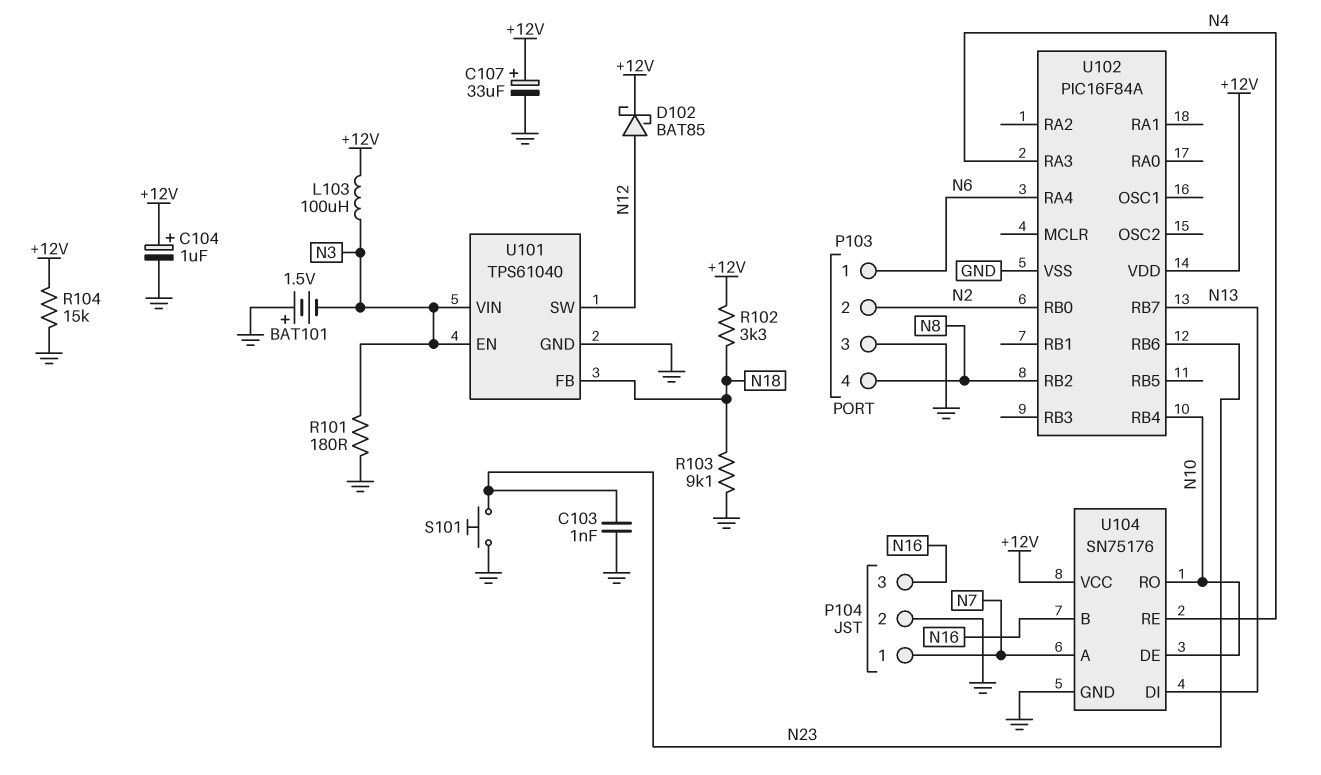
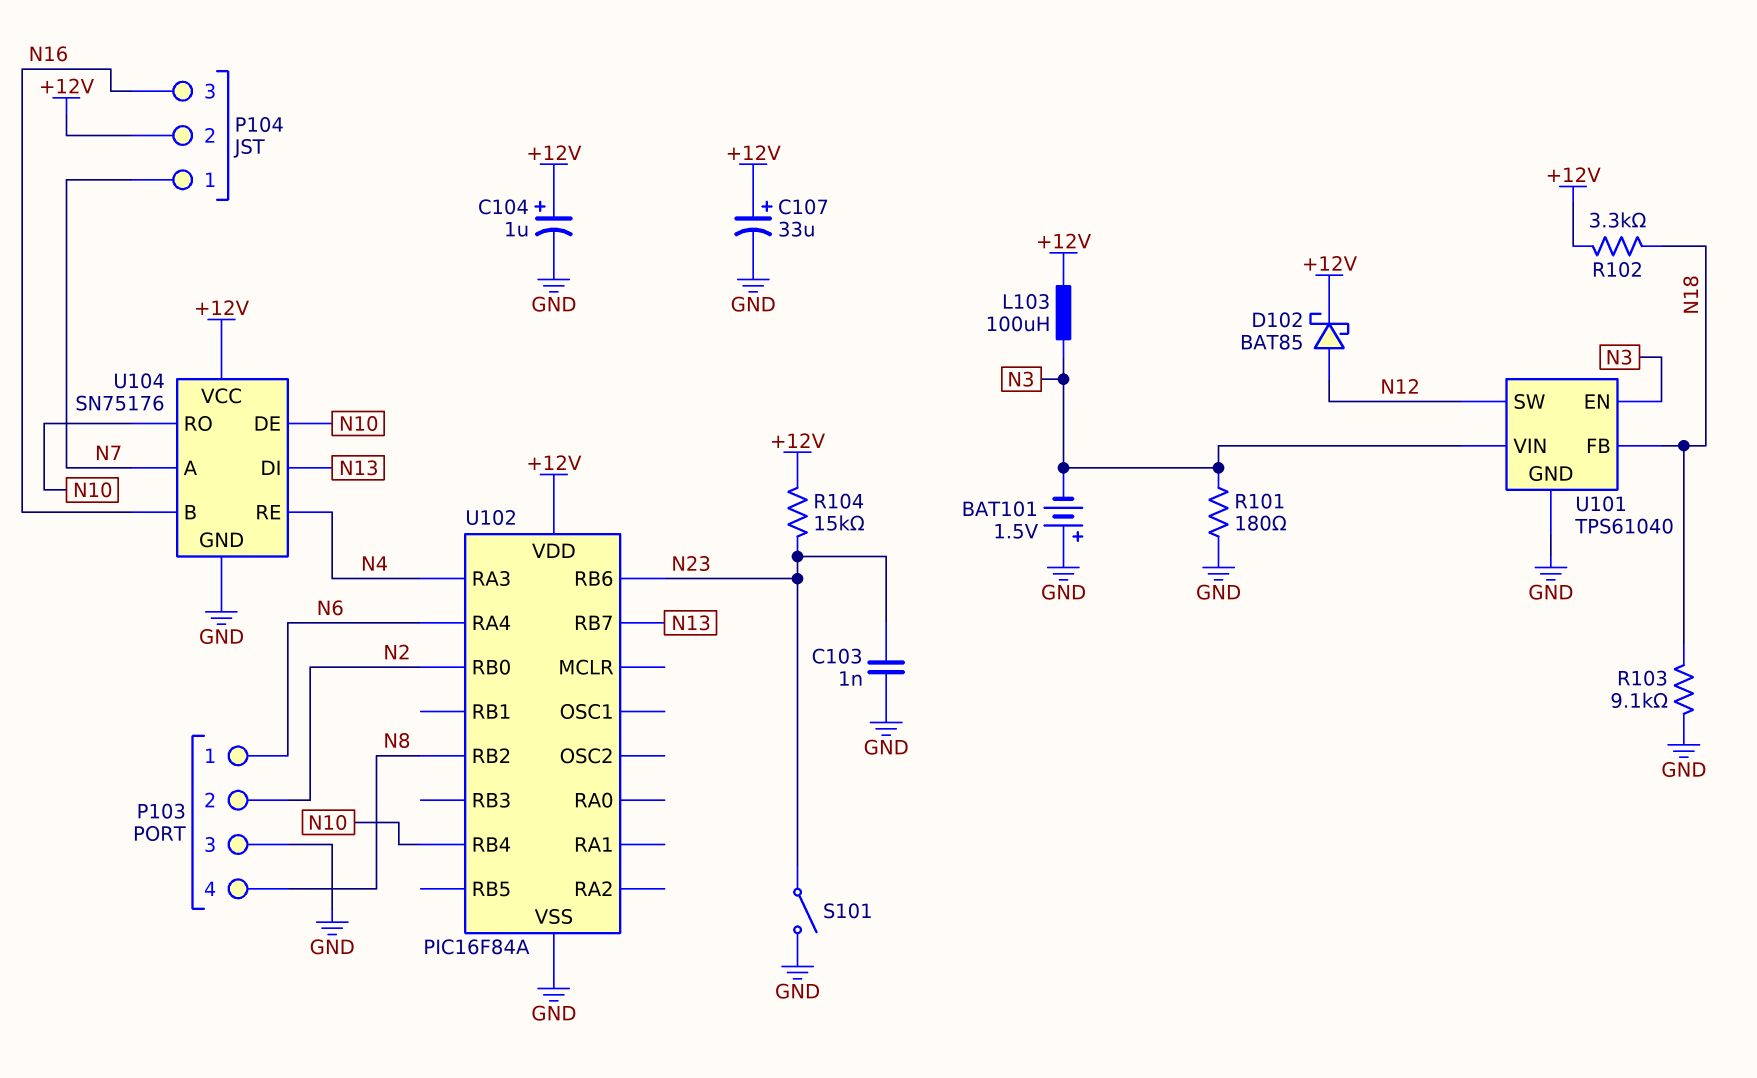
P104 pin 2: GND -> +12V
R104: 15k (+12V, GND) -> 15k (+12V, N23)
S101: button (GND, N23) -> switch (GND, N23)

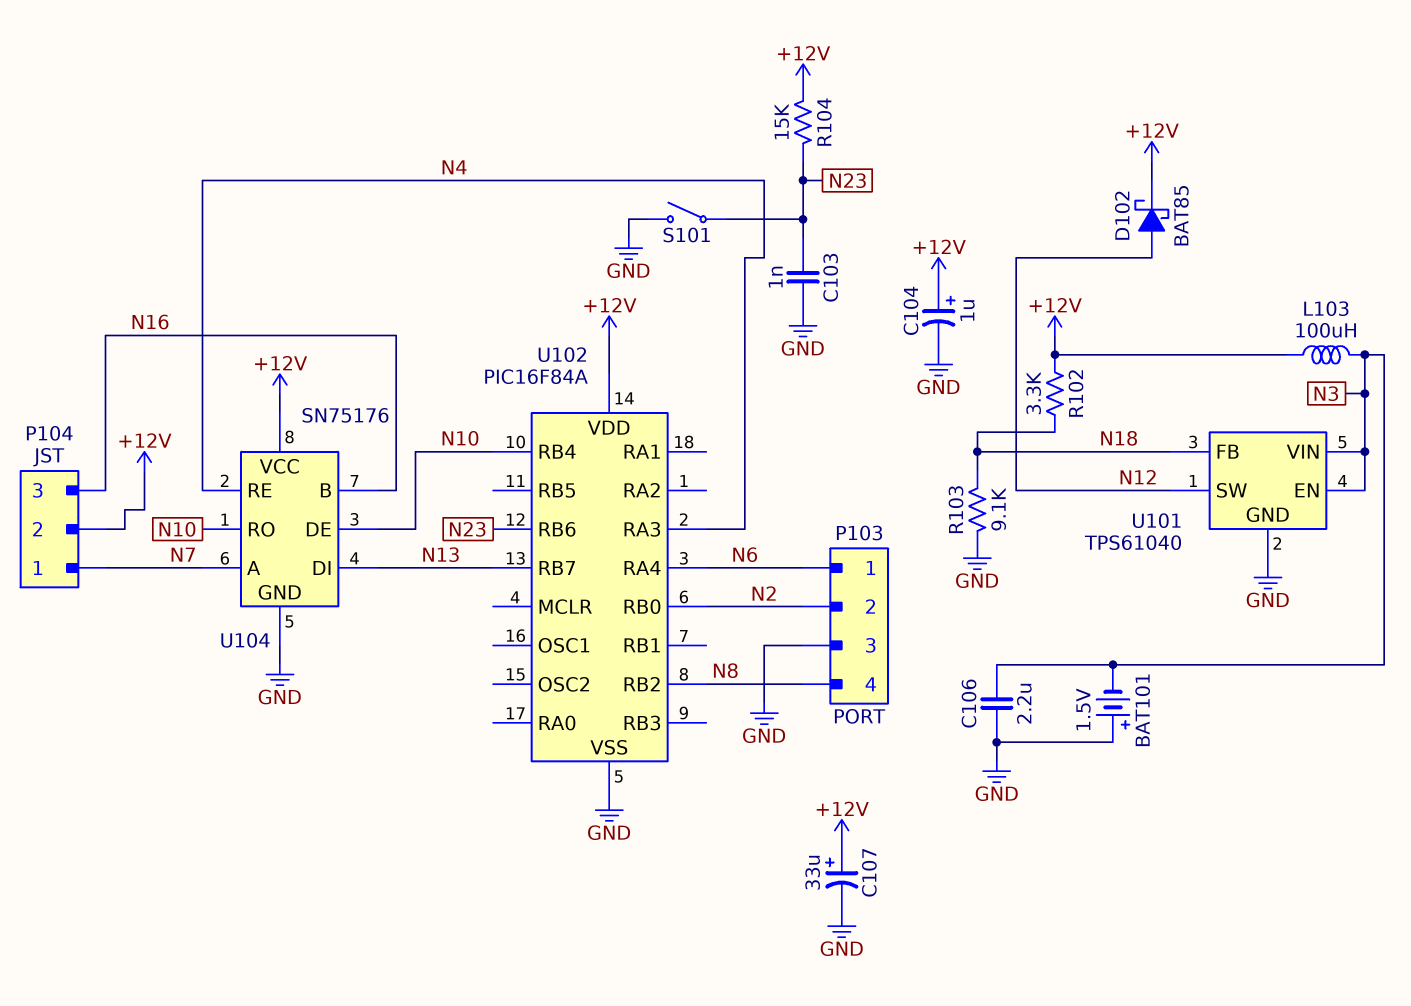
C106: none -> 2.2uF (GND, N3)
R101: 180 (GND, N3) -> none

